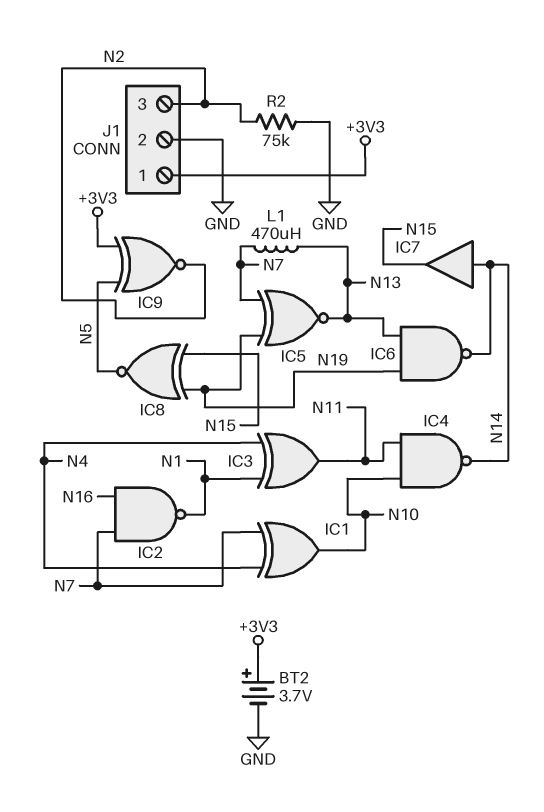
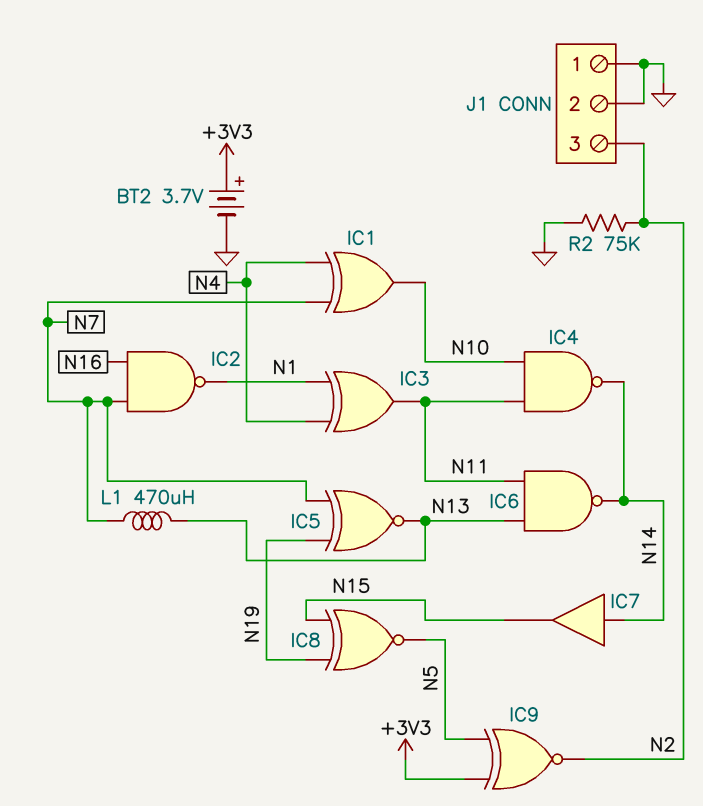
IC6: NAND (in N13, in N19, out N14) -> NAND (in N11, in N13, out N14)
J1 pin 1: +3V3 -> GND

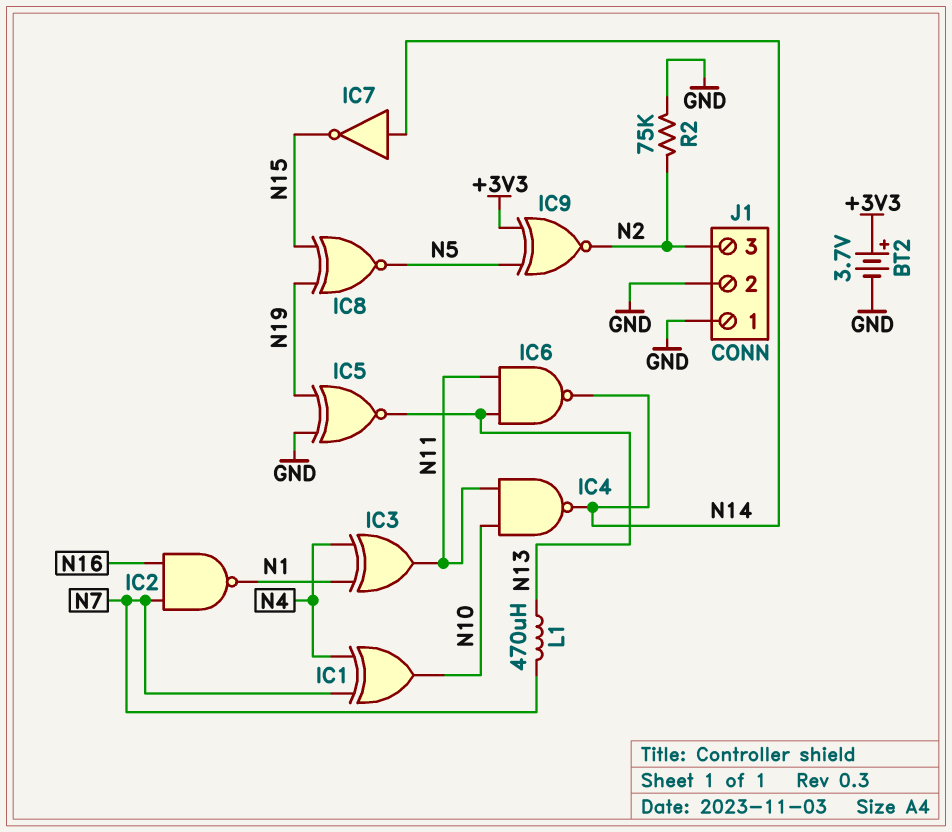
IC5: XNOR (in N7, in N19, out N13) -> XNOR (in GND, in N19, out N13)
IC7: buffer (in N14, out N15) -> NOT (in N14, out N15)

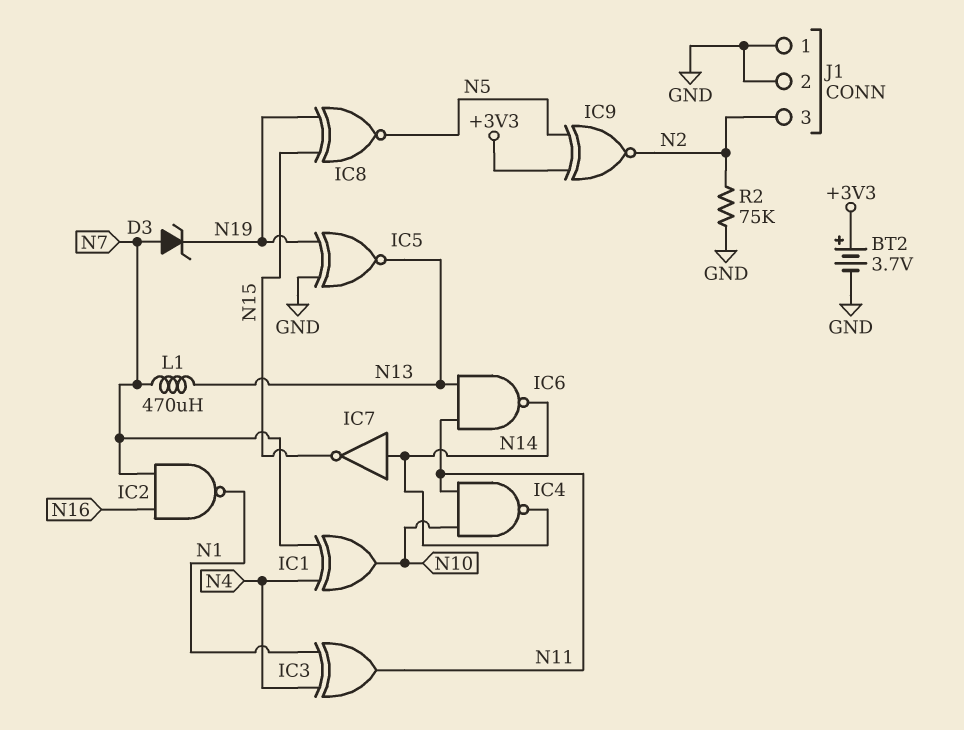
D3: none -> zener (A N7, K N19)

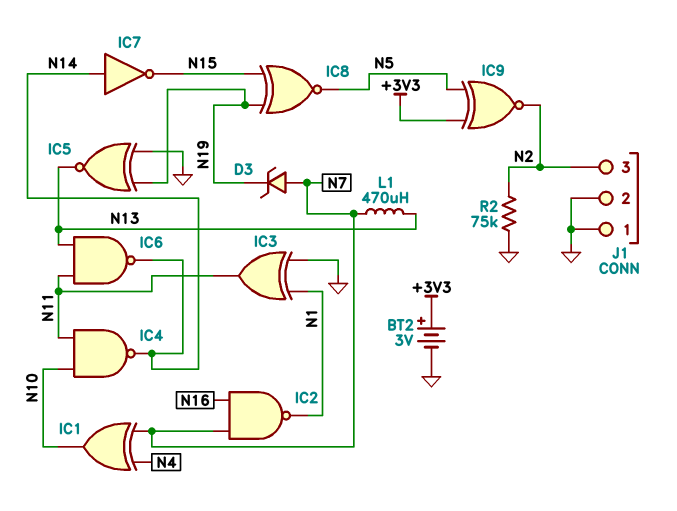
BT2: 3.7V (plus +3V3, minus GND) -> 3V (plus +3V3, minus GND)
IC3: XOR (in N1, in N4, out N11) -> XOR (in GND, in N1, out N11)

